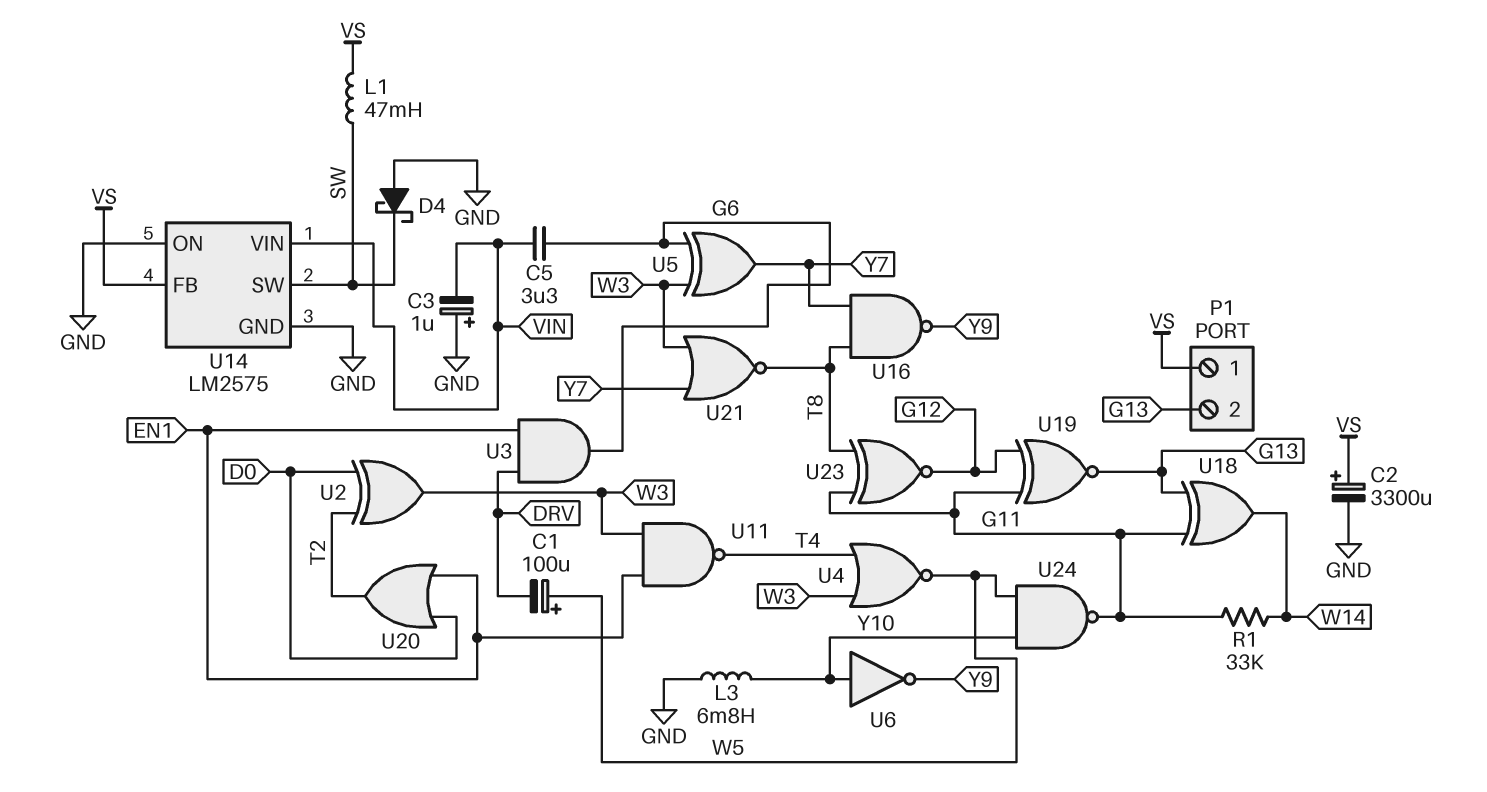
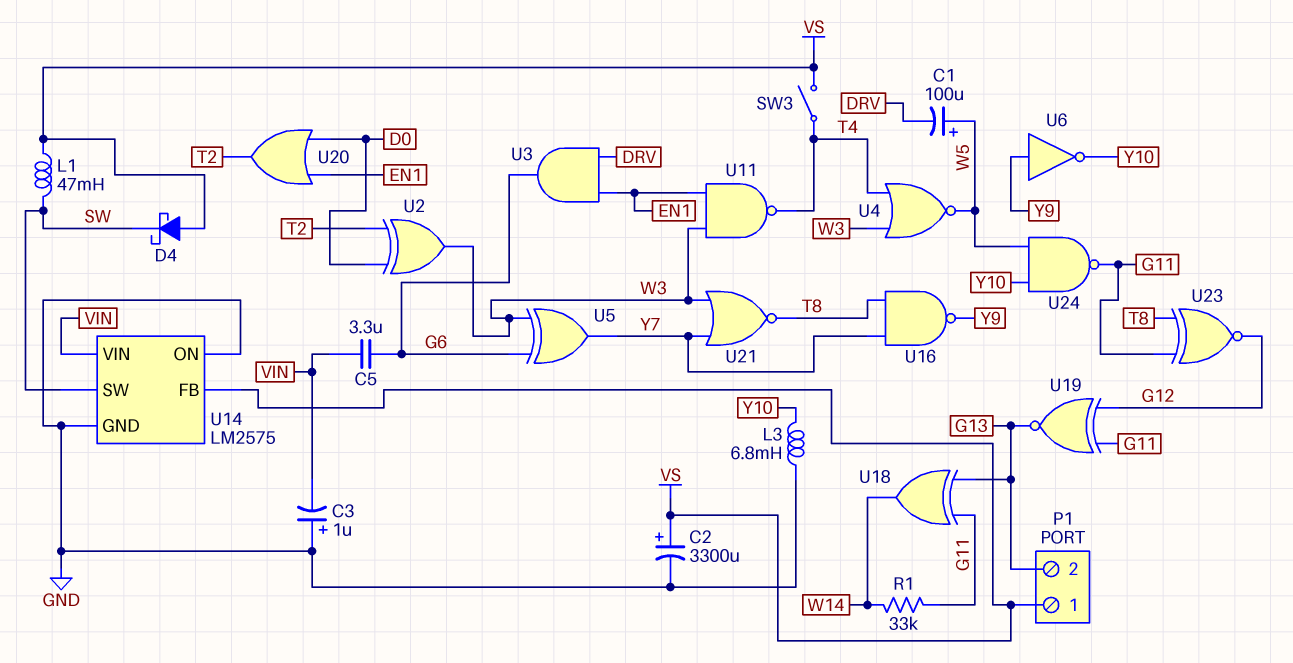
D4: schottky (A GND, K SW) -> schottky (A VS, K SW)
SW3: none -> switch (T4, VS)
U6: NOT (in Y10, out Y9) -> NOT (in Y9, out Y10)

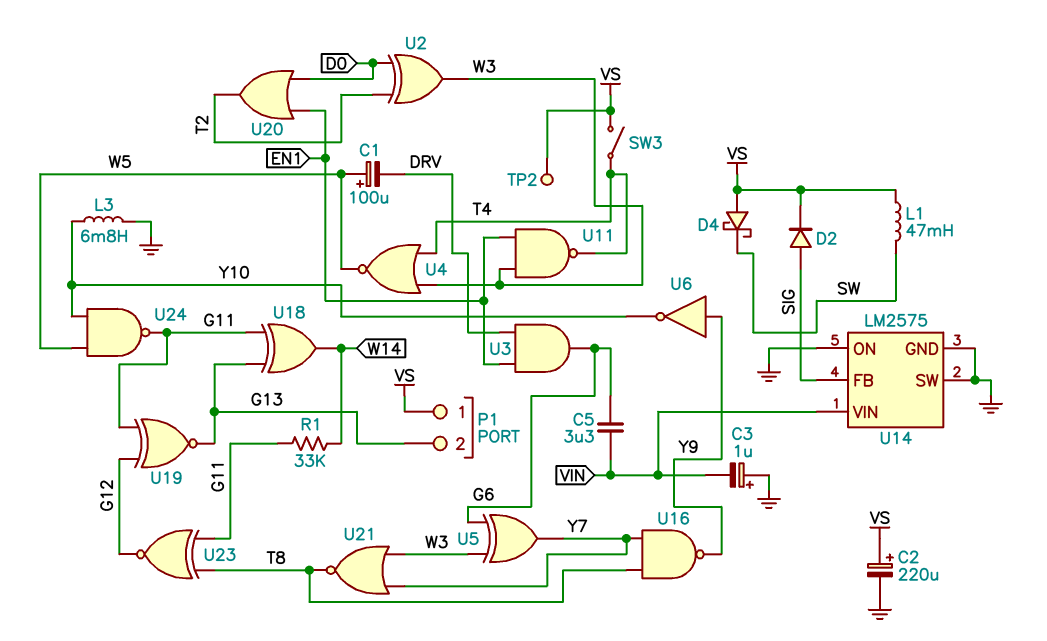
C2: 3300uF (plus VS, minus GND) -> 220uF (plus VS, minus GND)
D2: none -> diode (A SIG, K VS)
TP2: none -> test point (VS)
U14 pin FB: VS -> SIG
U14 pin SW: SW -> GND

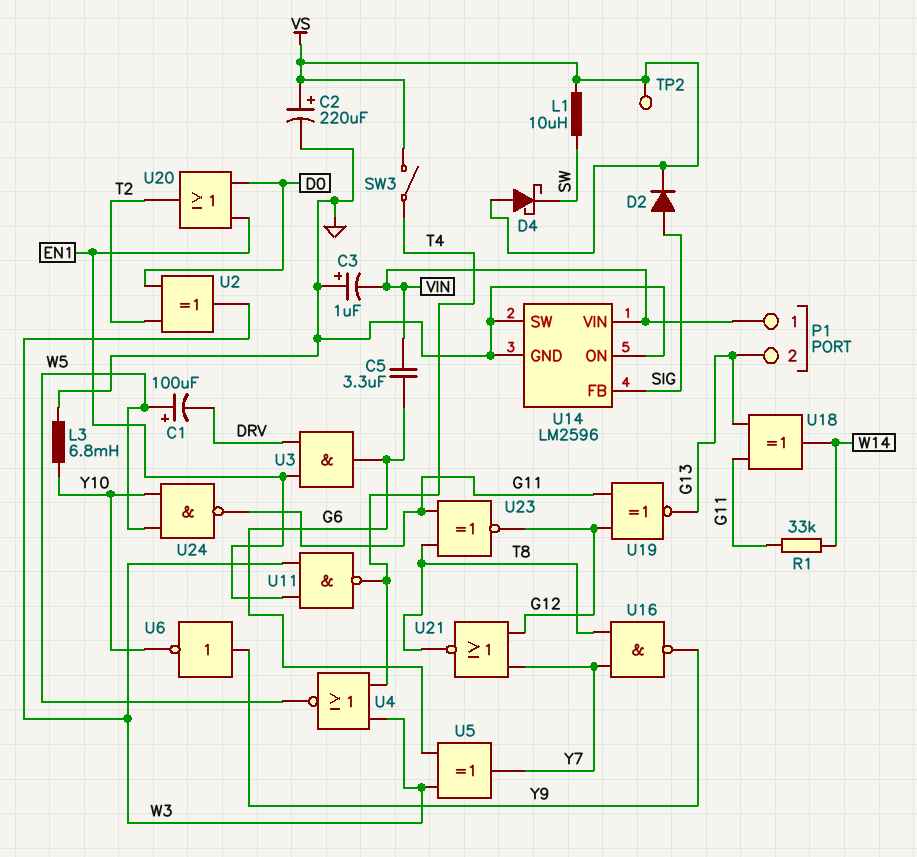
L1: 47mH (SW, VS) -> 10uH (SW, VS)
P1 pin 1: VS -> VIN
U14: LM2575 -> LM2596
U21: NOR (in W3, in Y7, out T8) -> NOR (in G12, in Y7, out T8)

